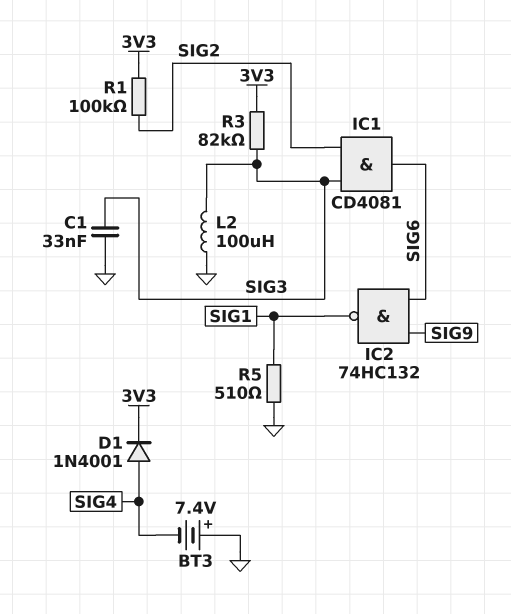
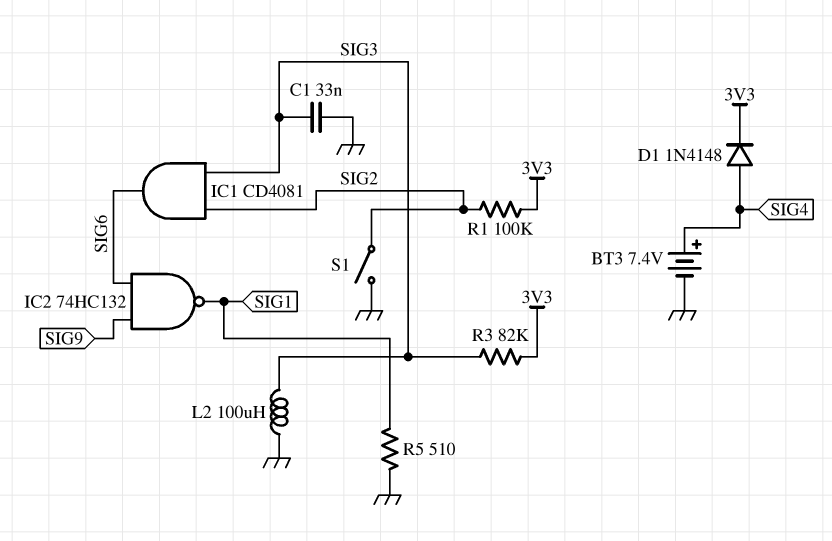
BT3: 7.4V (plus GND, minus SIG4) -> 7.4V (plus SIG4, minus GND)
D1: diode 1N4001 (A SIG4, K 3V3) -> diode 1N4148 (A SIG4, K 3V3)
S1: none -> switch (GND, SIG2)

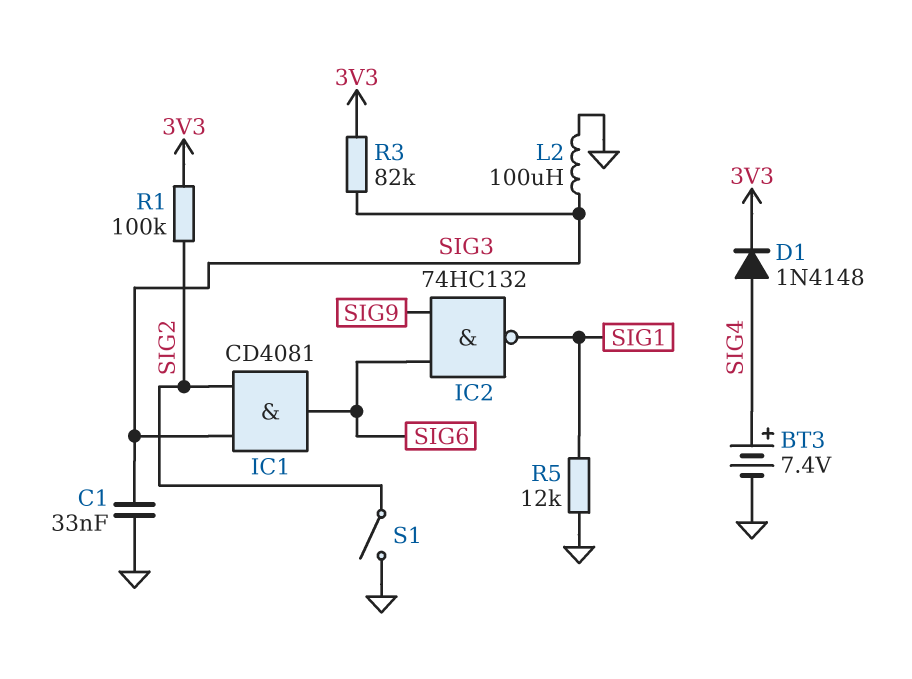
R5: 510 (GND, SIG1) -> 12k (GND, SIG1)

